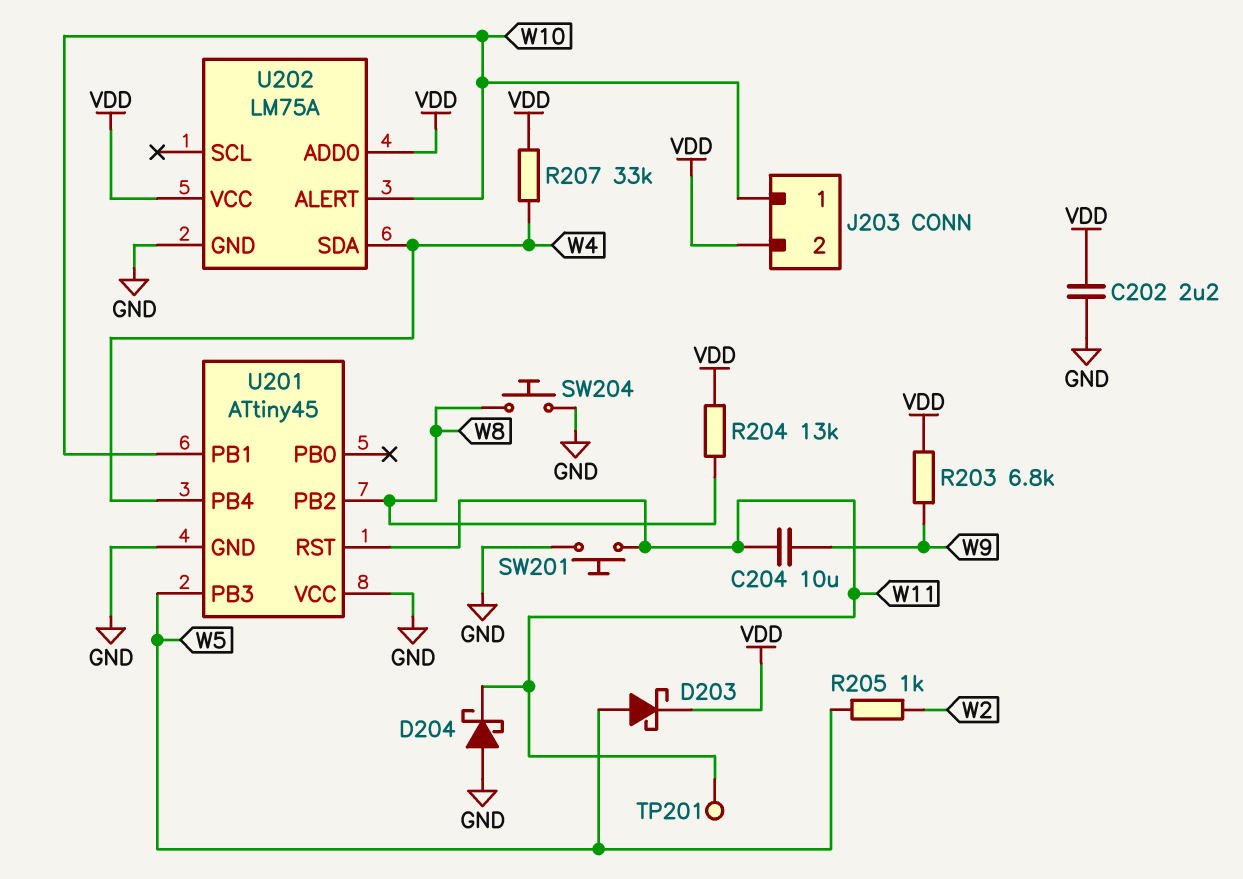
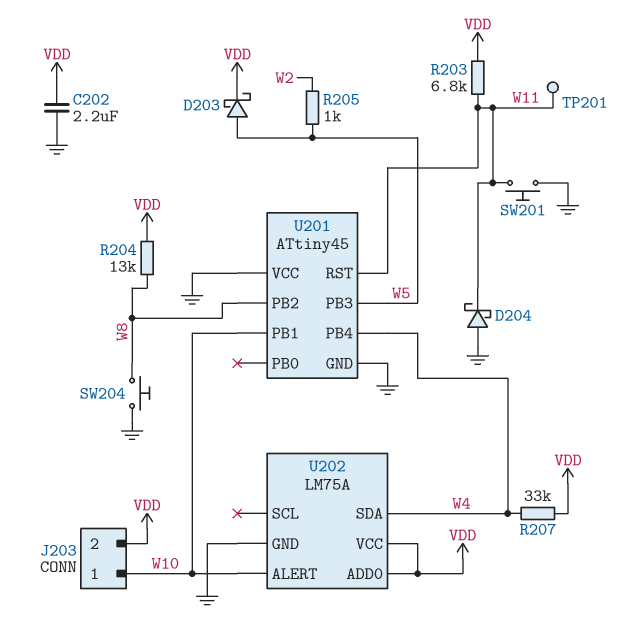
C204: 10uF (W9, W11) -> none
R203: 6.8k (VDD, W9) -> 6.8k (VDD, W11)

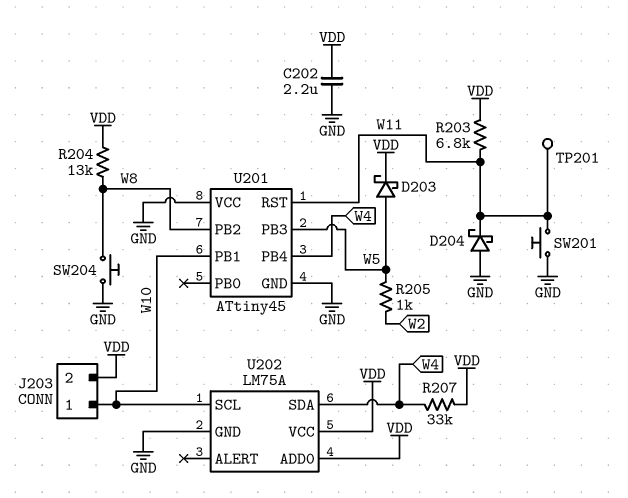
U202 pin ALERT: W10 -> none
U202 pin SCL: none -> W10

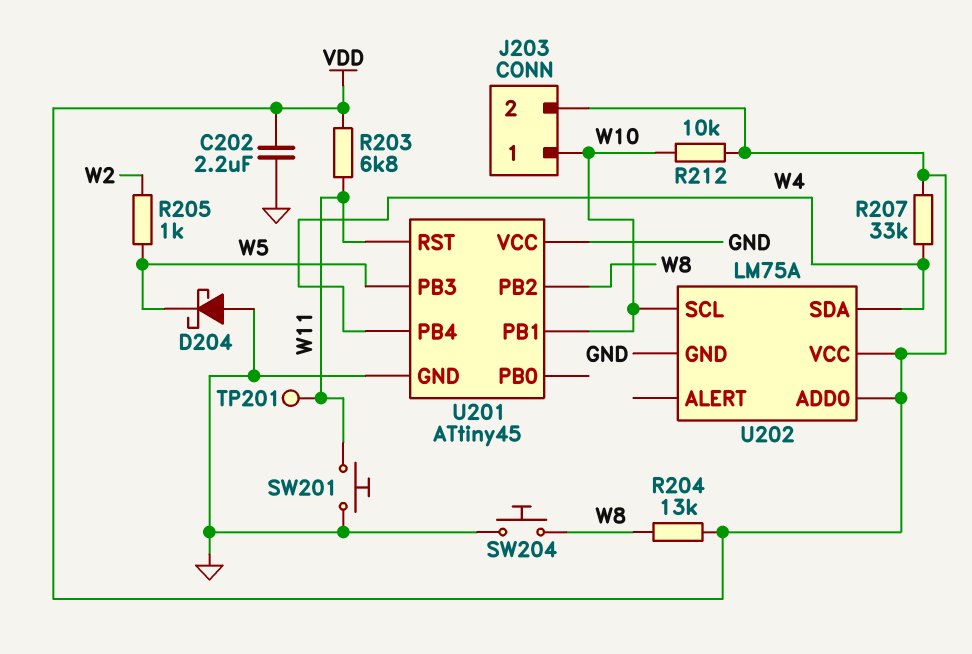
D203: schottky (A W5, K VDD) -> none
D204: schottky (A GND, K W11) -> schottky (A GND, K W5)
R212: none -> 10k (VDD, W10)

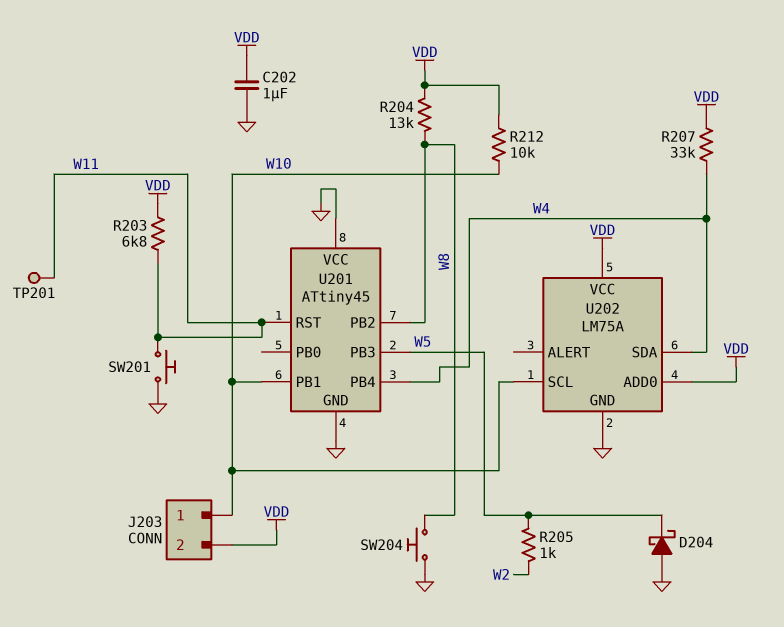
C202: 2.2uF (GND, VDD) -> 1uF (GND, VDD)

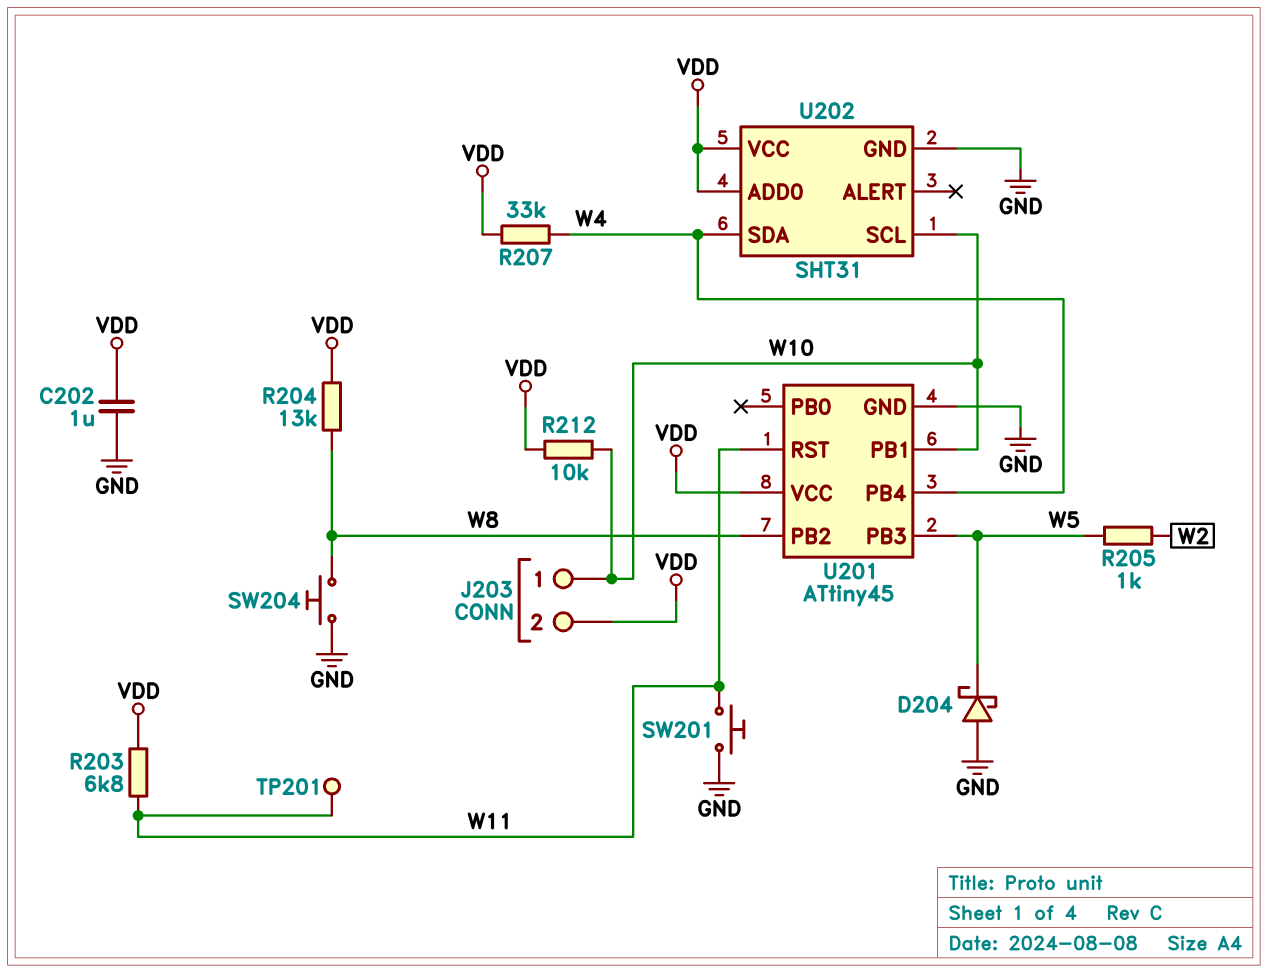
U201 pin VCC: GND -> VDD
U202: LM75A -> SHT31

